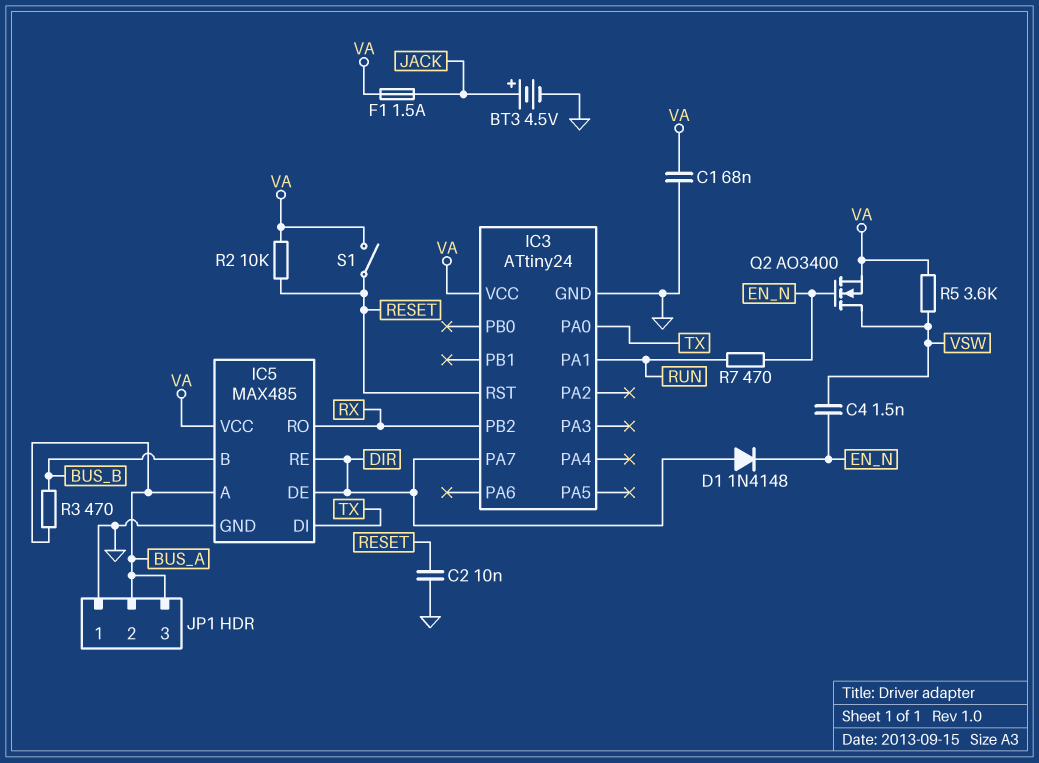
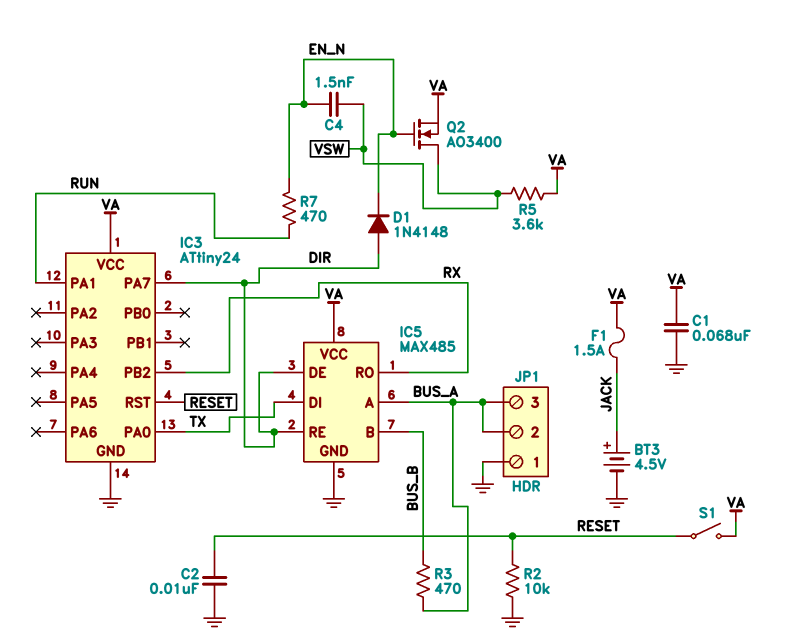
R2: 10k (RESET, VA) -> 10k (GND, RESET)

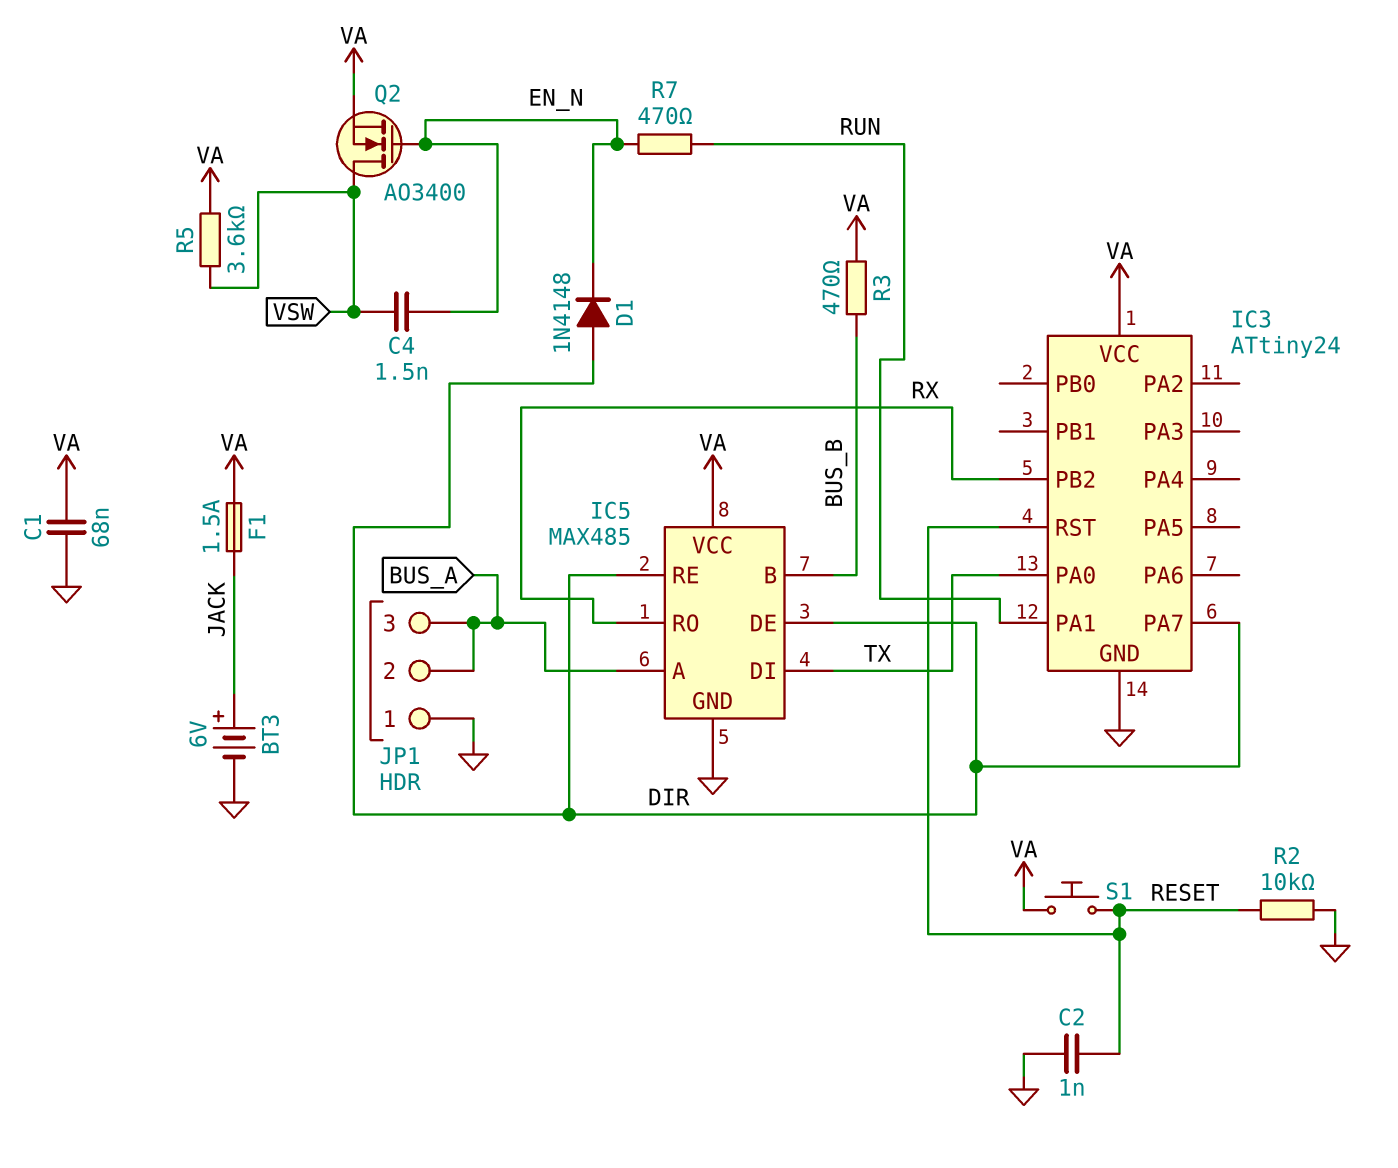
BT3: 4.5V (plus JACK, minus GND) -> 6V (plus JACK, minus GND)
C2: 10nF (GND, RESET) -> 1nF (GND, RESET)
R3: 470 (BUS_A, BUS_B) -> 470 (BUS_B, VA)
S1: switch (RESET, VA) -> button (RESET, VA)

